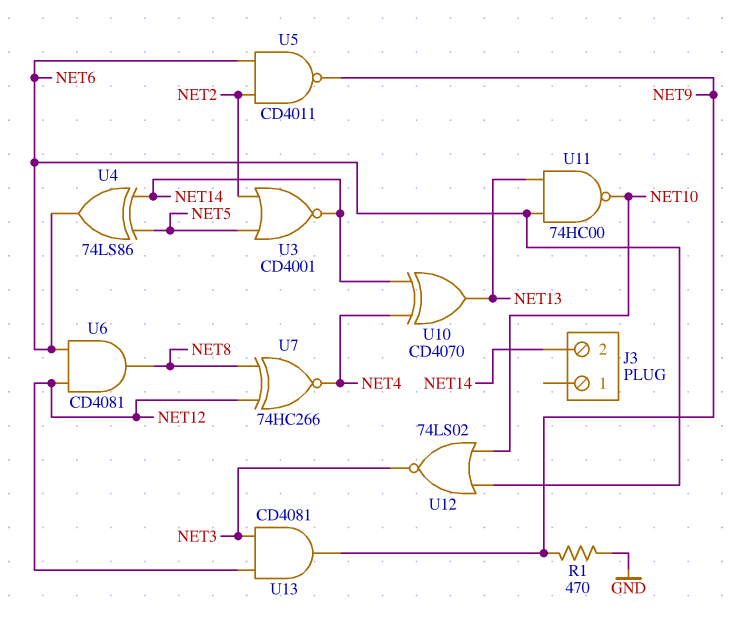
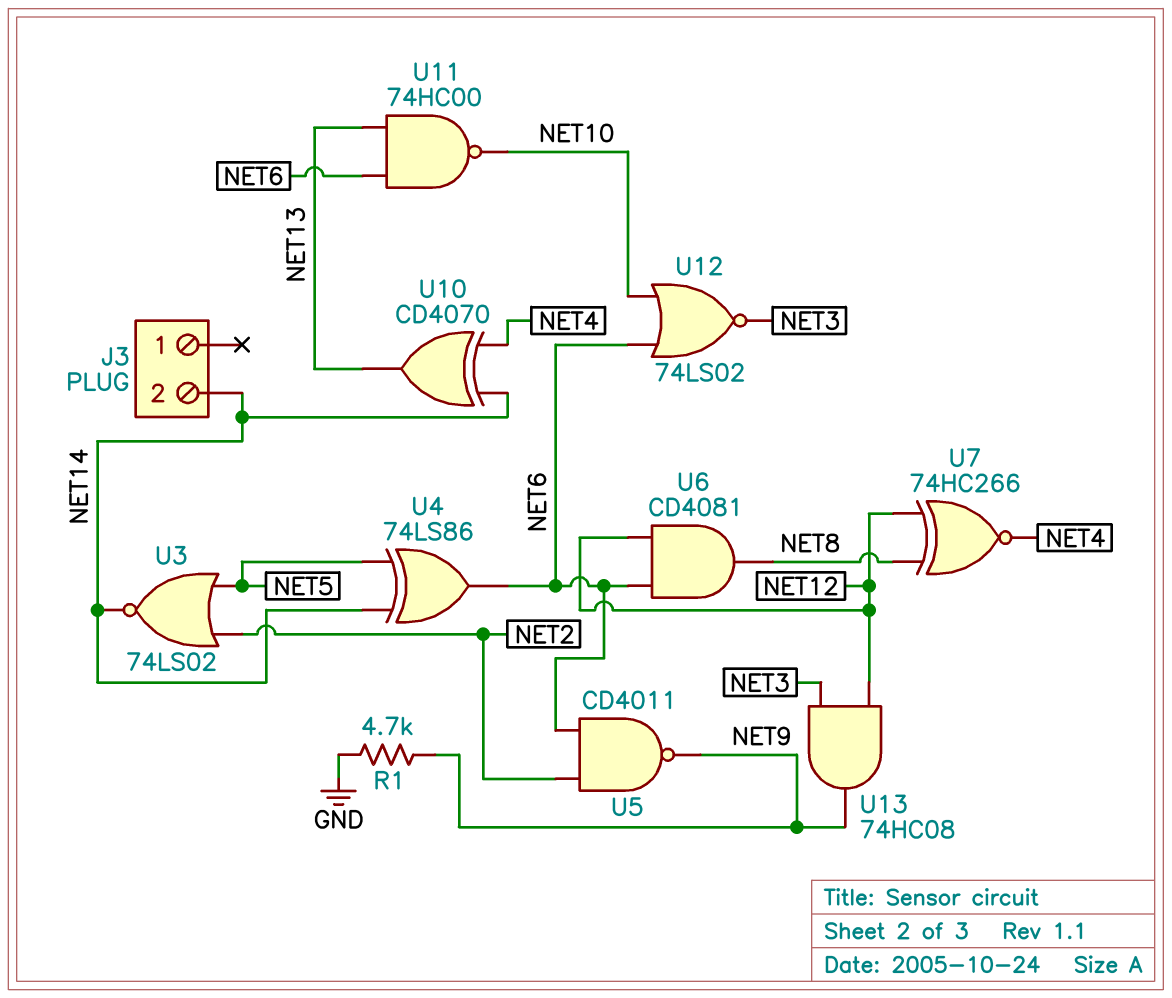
R1: 470 (GND, NET9) -> 4.7k (GND, NET9)
U3: NOR CD4001 (in NET2, in NET5, out NET14) -> NOR 74LS02 (in NET2, in NET5, out NET14)
U13: AND CD4081 (in NET3, in NET12, out NET9) -> AND 74HC08 (in NET3, in NET12, out NET9)

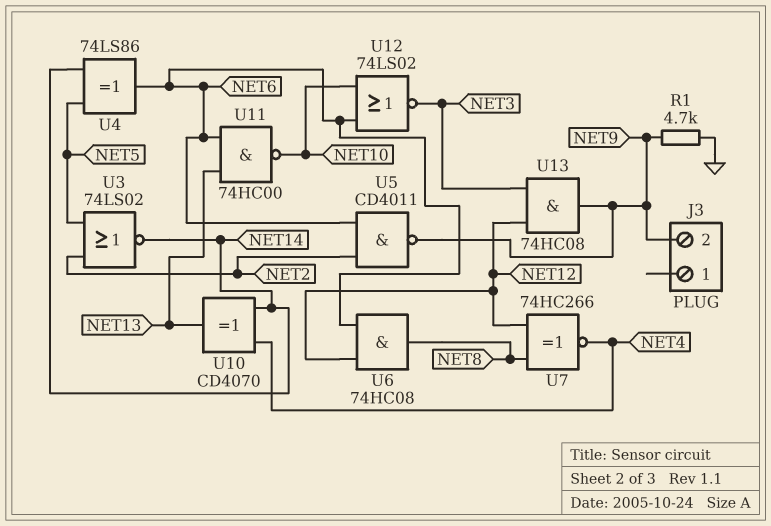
J3 pin 2: NET14 -> NET9
U6: AND CD4081 (in NET6, in NET12, out NET8) -> AND 74HC08 (in NET6, in NET12, out NET8)

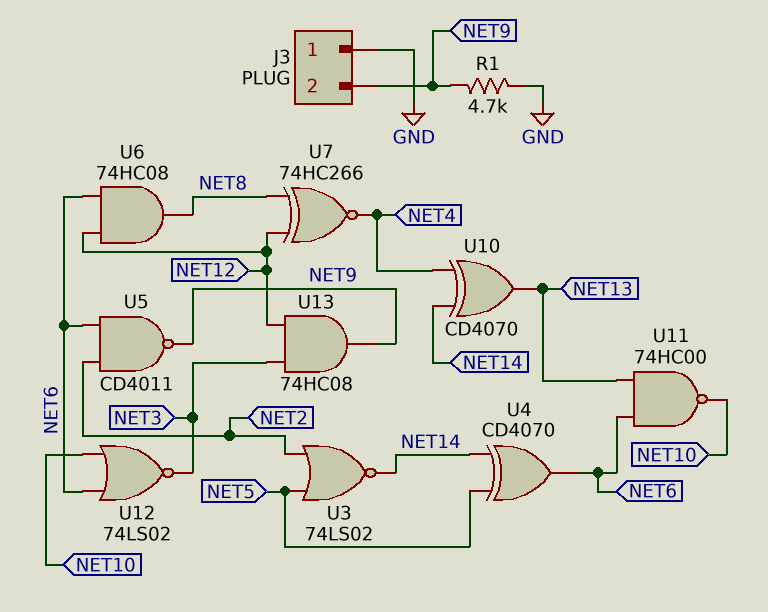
J3 pin 1: none -> GND
U4: XOR 74LS86 (in NET5, in NET14, out NET6) -> XOR CD4070 (in NET5, in NET14, out NET6)

